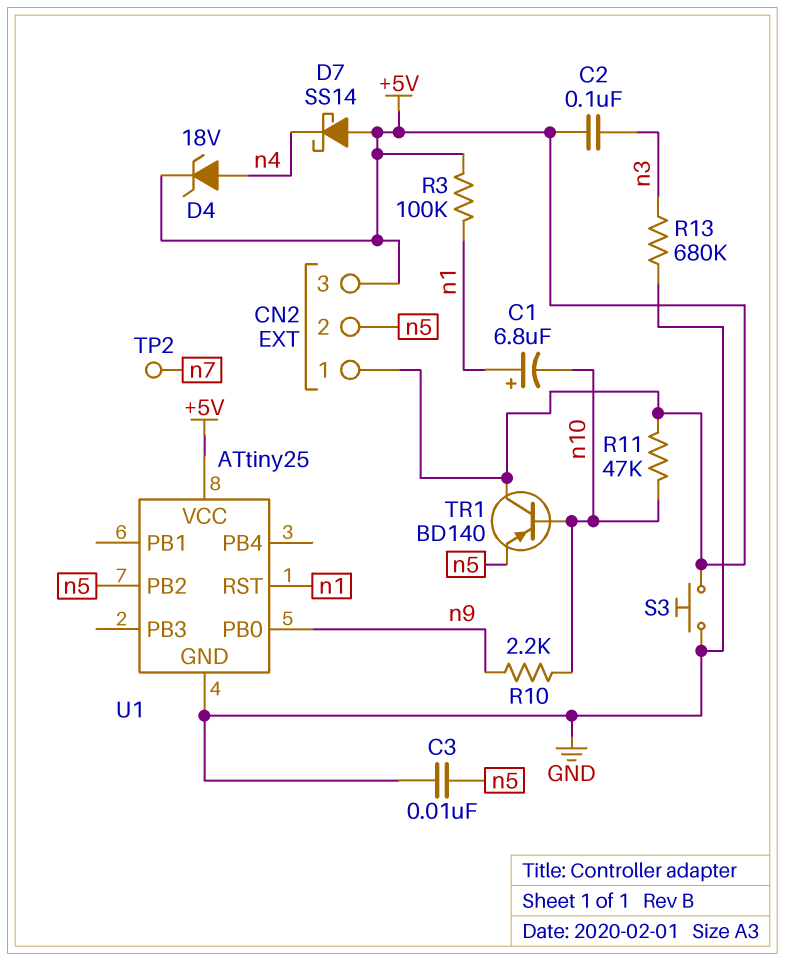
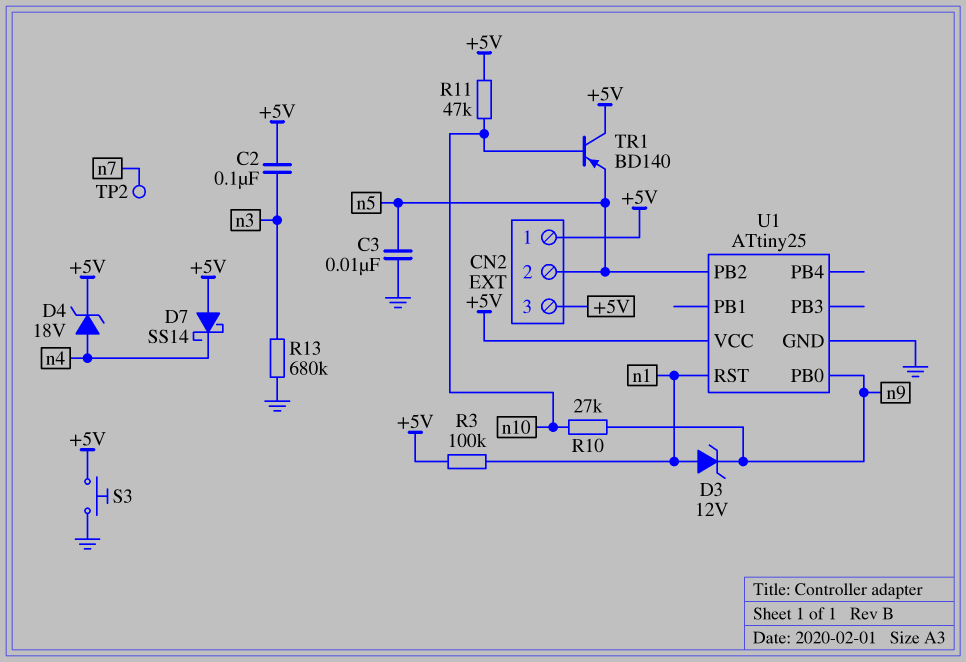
C1: 6.8uF (plus n1, minus n10) -> none
D3: none -> zener 12V (A n1, K n9)
R10: 2.2k (n9, n10) -> 27k (n9, n10)

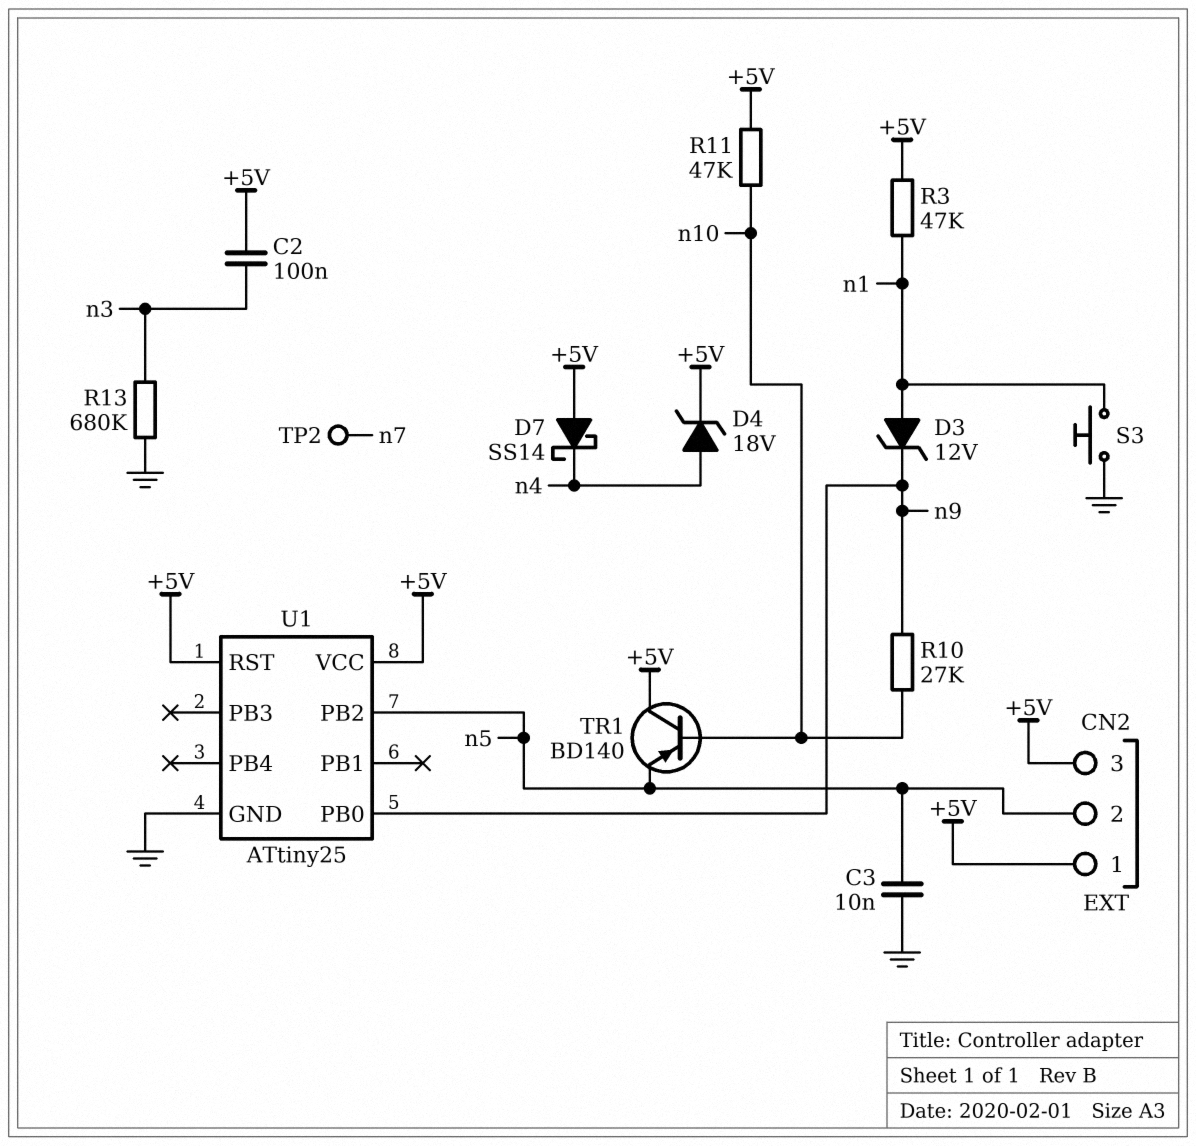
R3: 100k (+5V, n1) -> 47k (+5V, n1)
S3: button (+5V, GND) -> button (GND, n1)
U1 pin RST: n1 -> +5V

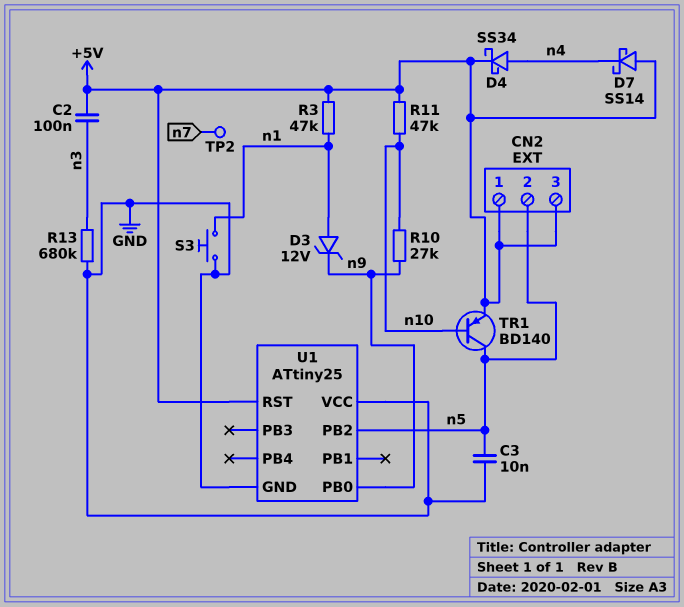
D4: zener 18V (A n4, K +5V) -> schottky SS34 (A n4, K +5V)
TR1: PNP BD140 (B n10, C +5V, E n5) -> PNP BD140 (B n10, C n5, E +5V)
U1 pin VCC: +5V -> GND

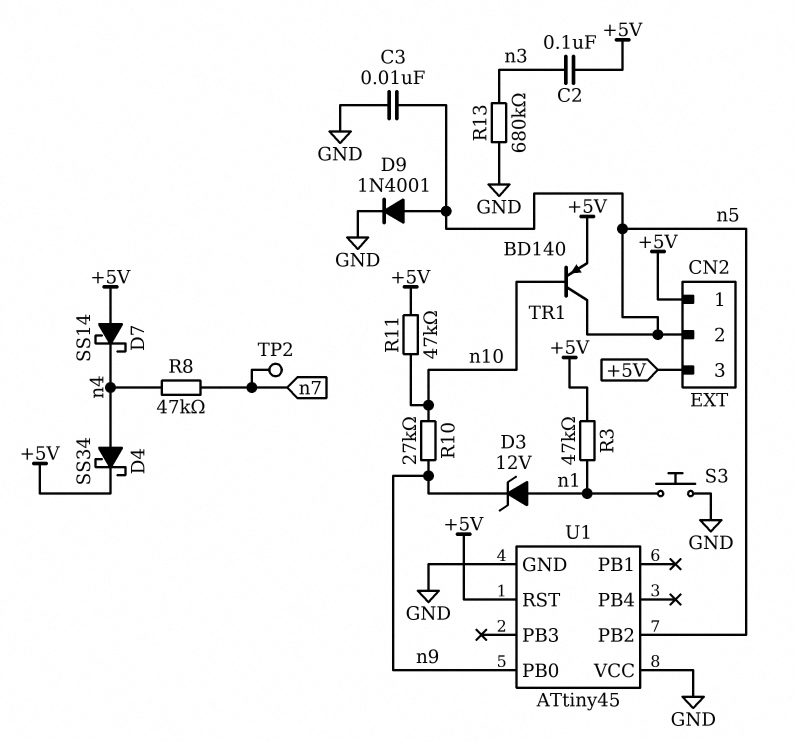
D9: none -> diode 1N4001 (A n5, K GND)
R8: none -> 47k (n4, n7)
U1: ATtiny25 -> ATtiny45

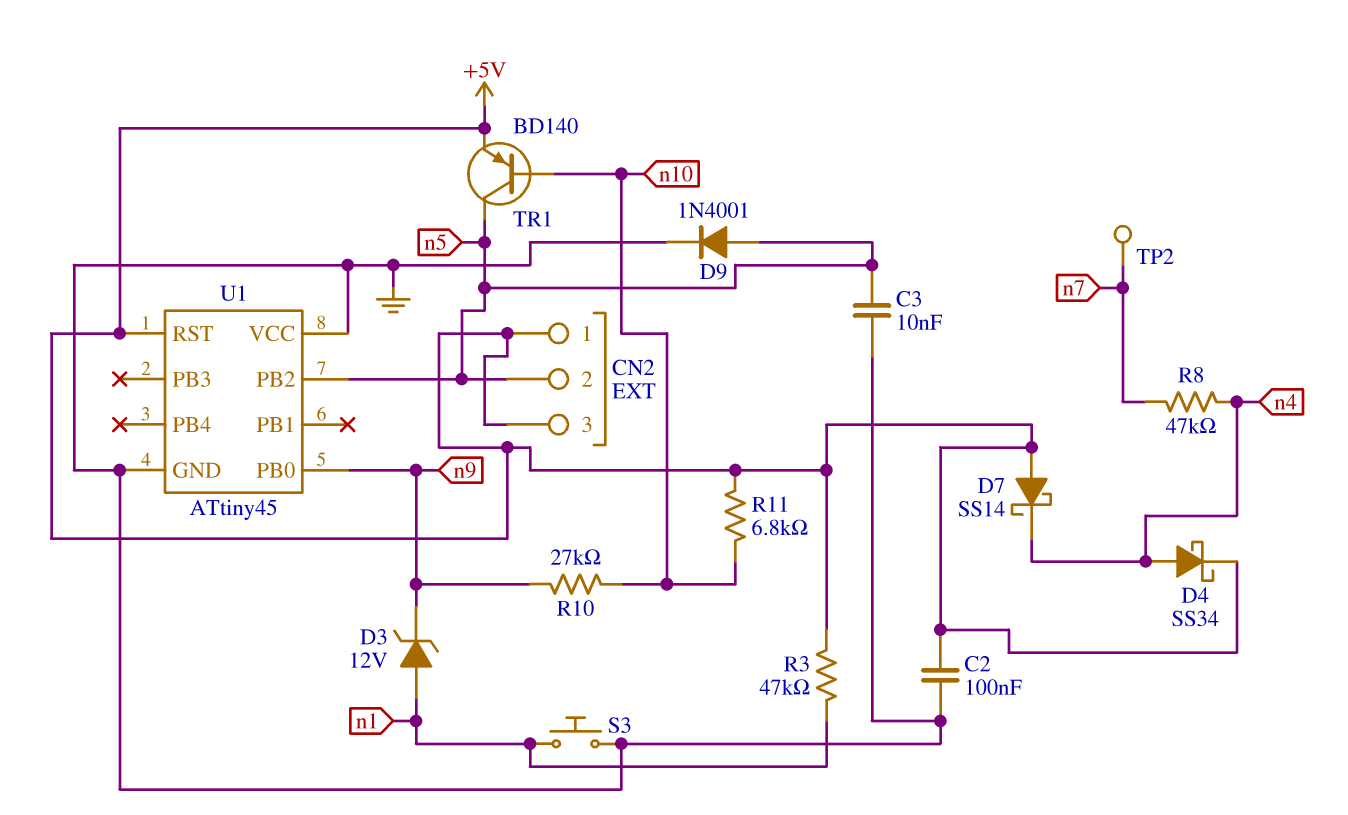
C2: 100nF (+5V, n3) -> 100nF (+5V, GND)
R11: 47k (+5V, n10) -> 6.8k (+5V, n10)
R13: 680k (GND, n3) -> none

